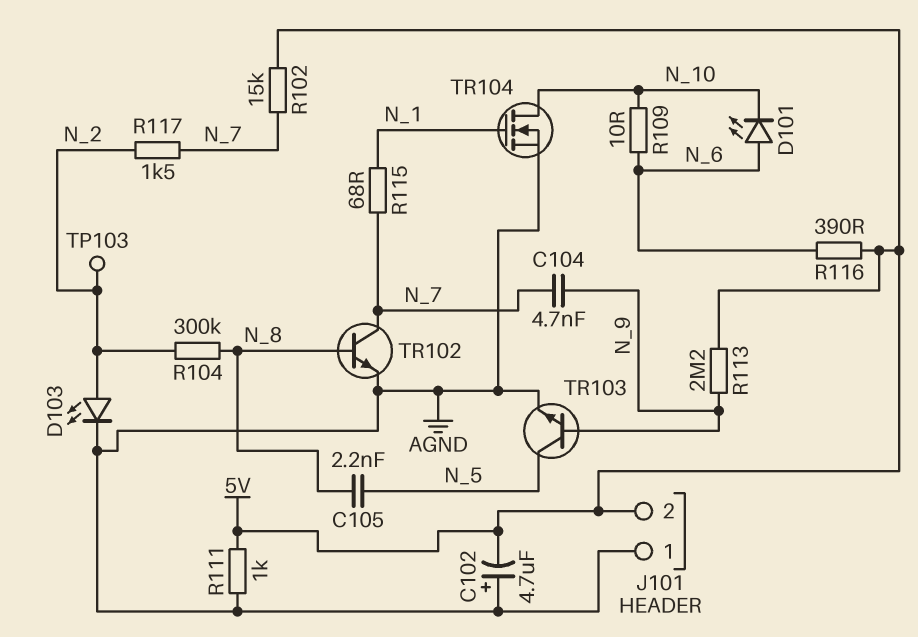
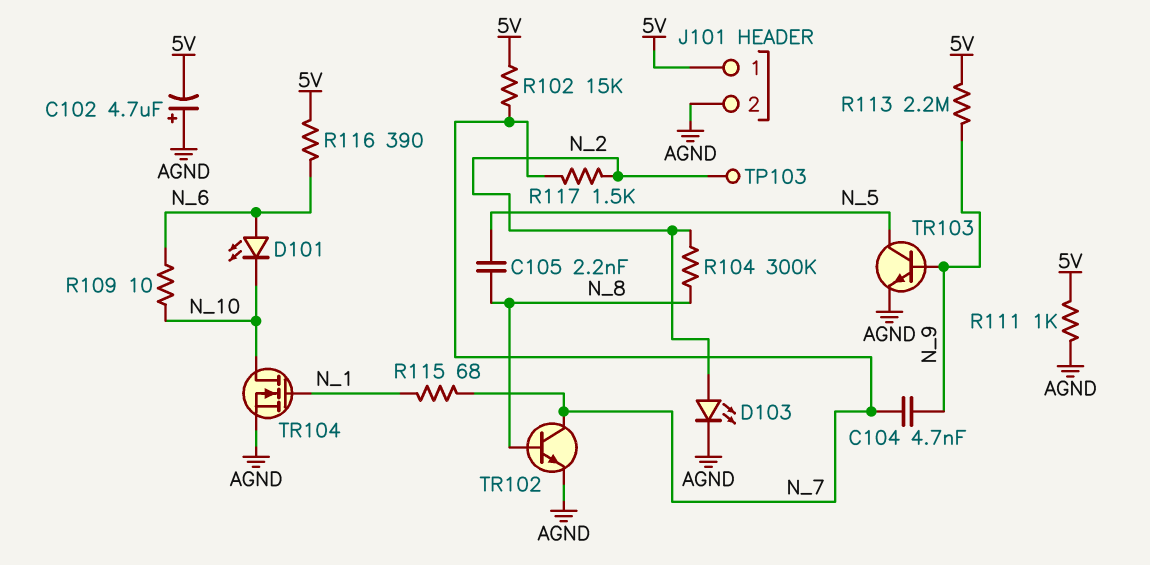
J101 pin 1: AGND -> 5V
J101 pin 2: 5V -> AGND

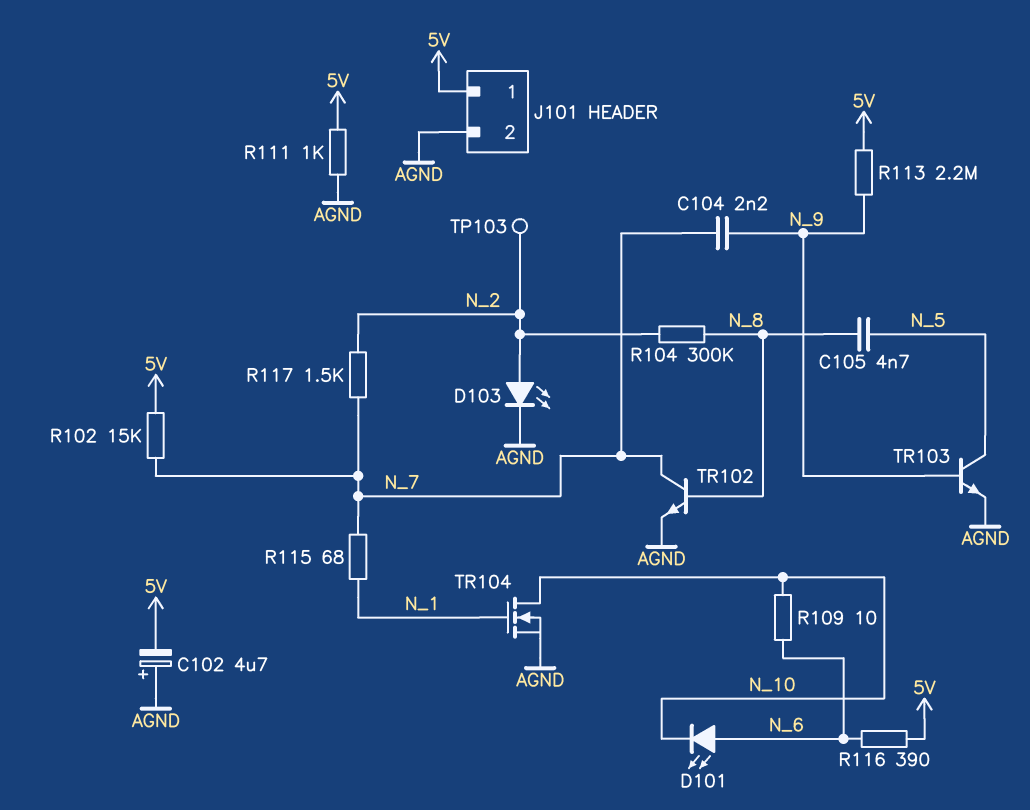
C104: 4.7nF (N_7, N_9) -> 2.2nF (N_7, N_9)
C105: 2.2nF (N_5, N_8) -> 4.7nF (N_5, N_8)

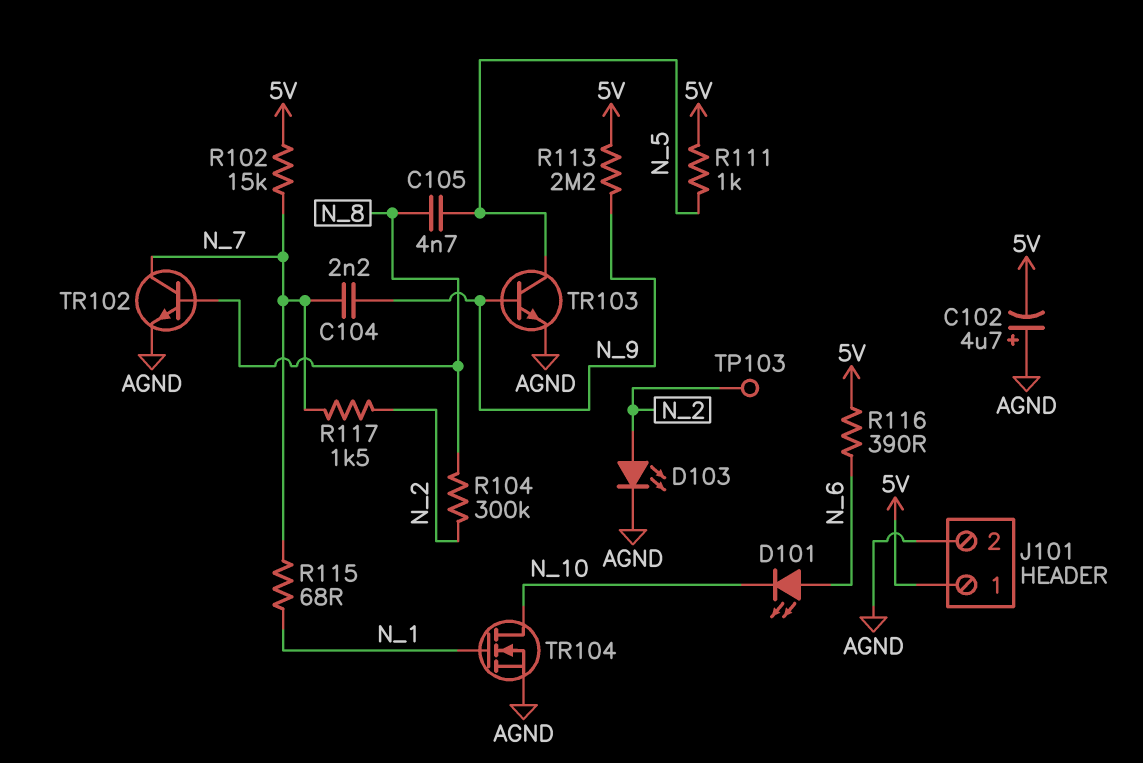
R109: 10 (N_6, N_10) -> none
R111: 1k (5V, AGND) -> 1k (5V, N_5)

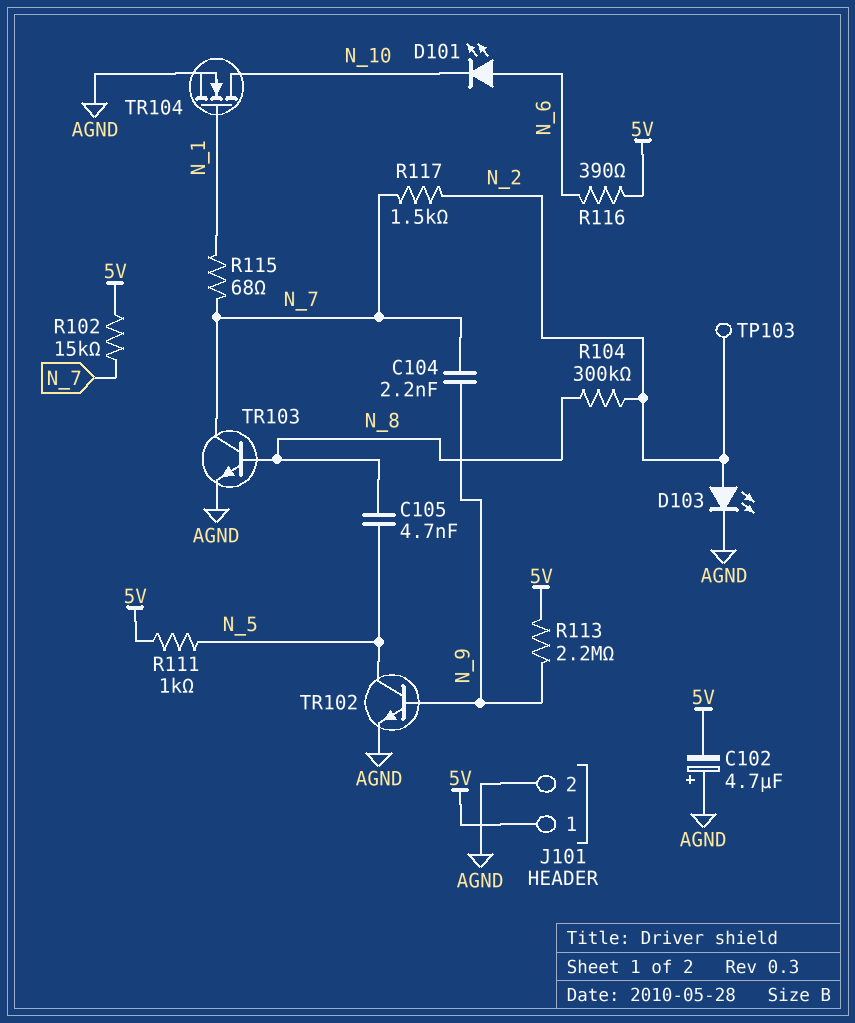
TR102: NPN (B N_8, C N_7, E AGND) -> NPN (B N_9, C N_5, E AGND)
TR103: NPN (B N_9, C N_5, E AGND) -> NPN (B N_8, C N_7, E AGND)

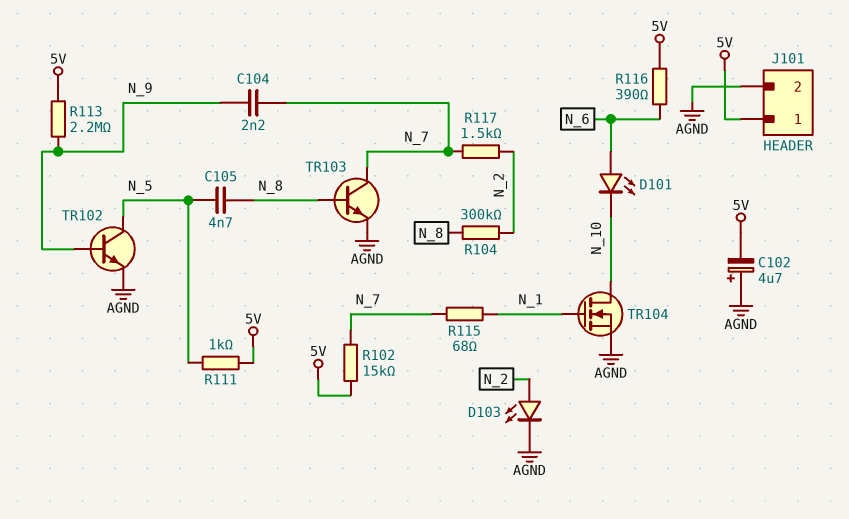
TP103: test point (N_2) -> none

